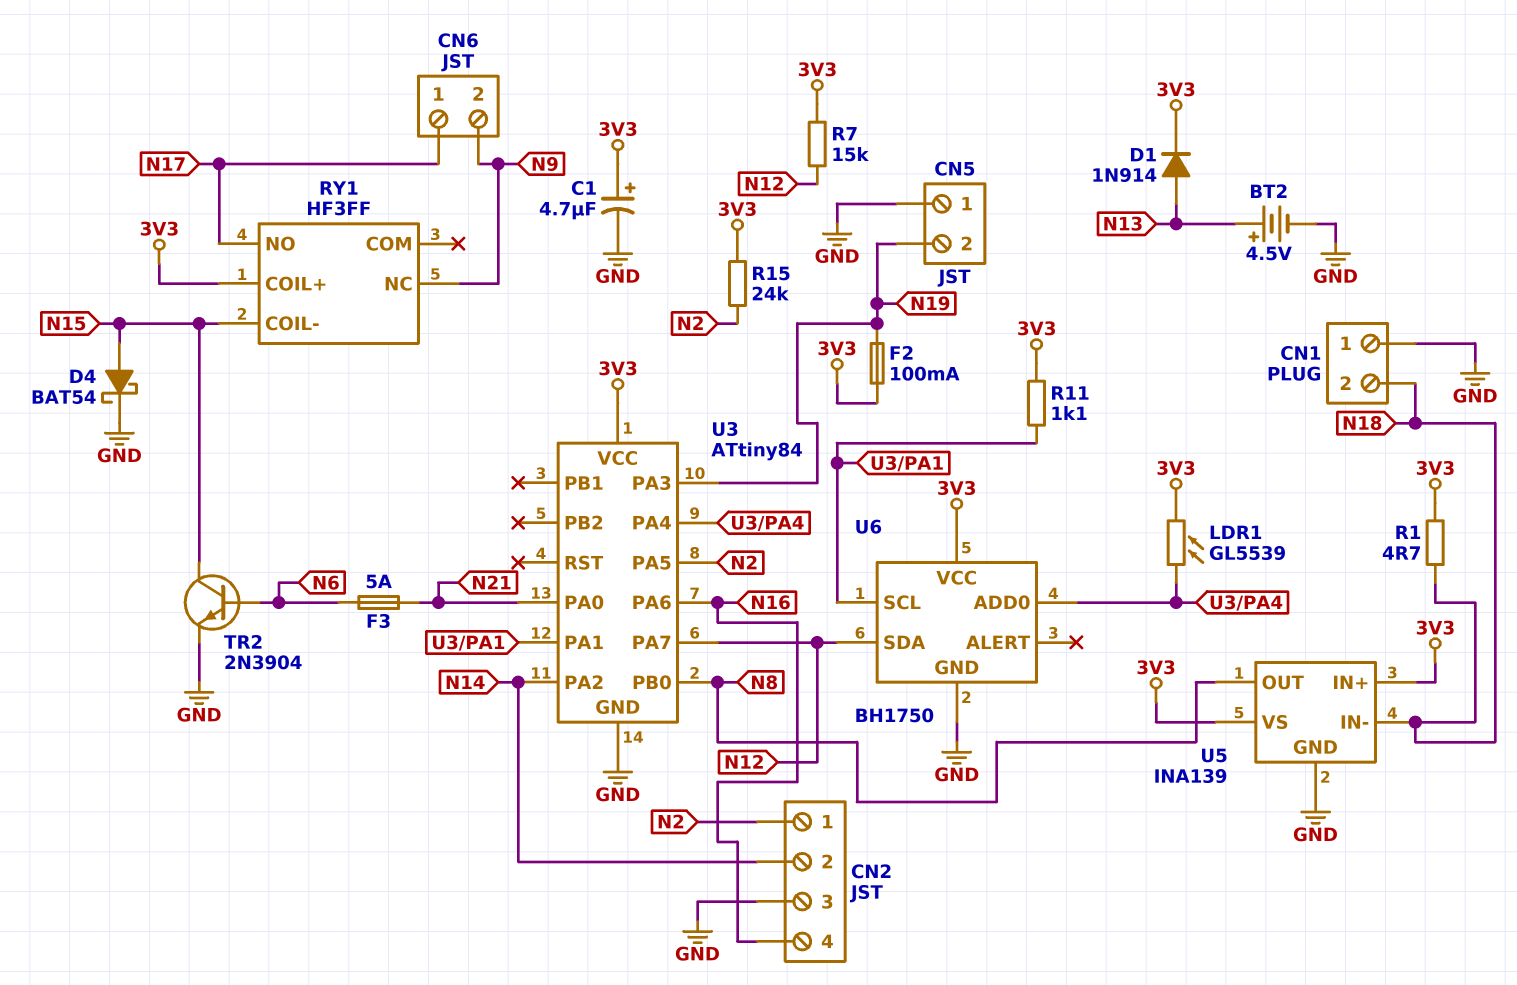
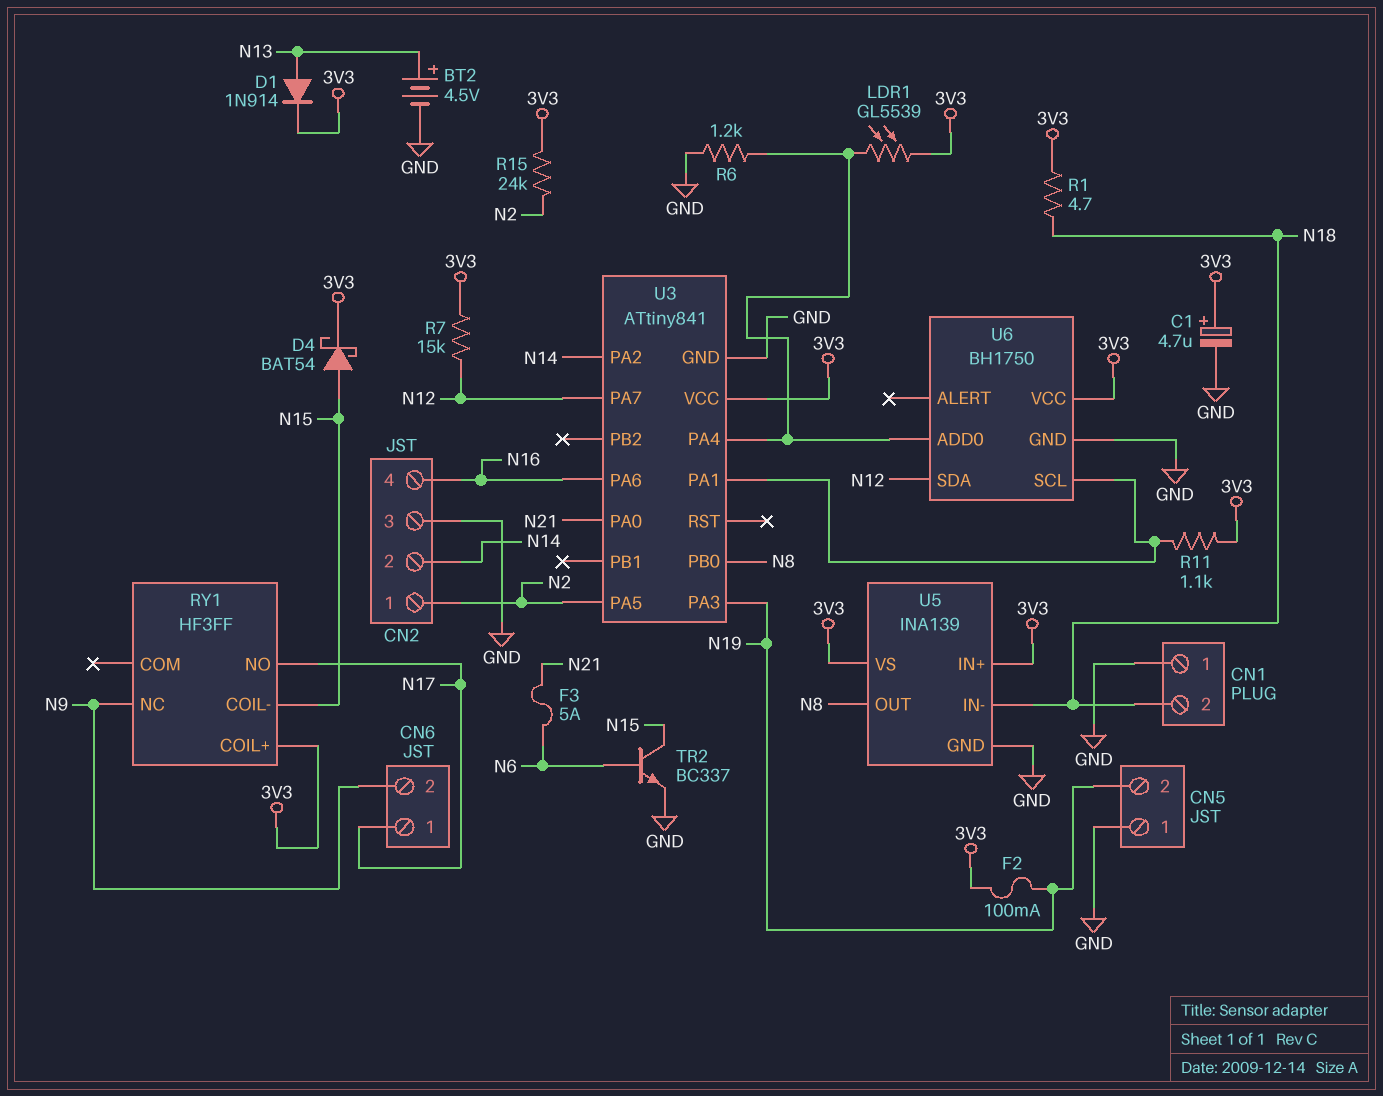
D4: schottky BAT54 (A N15, K GND) -> schottky BAT54 (A N15, K 3V3)
R6: none -> 1.2k (GND, U3/PA4)
TR2: NPN 2N3904 (B N6, C N15, E GND) -> NPN BC337 (B N6, C N15, E GND)
U3: ATtiny84 -> ATtiny841

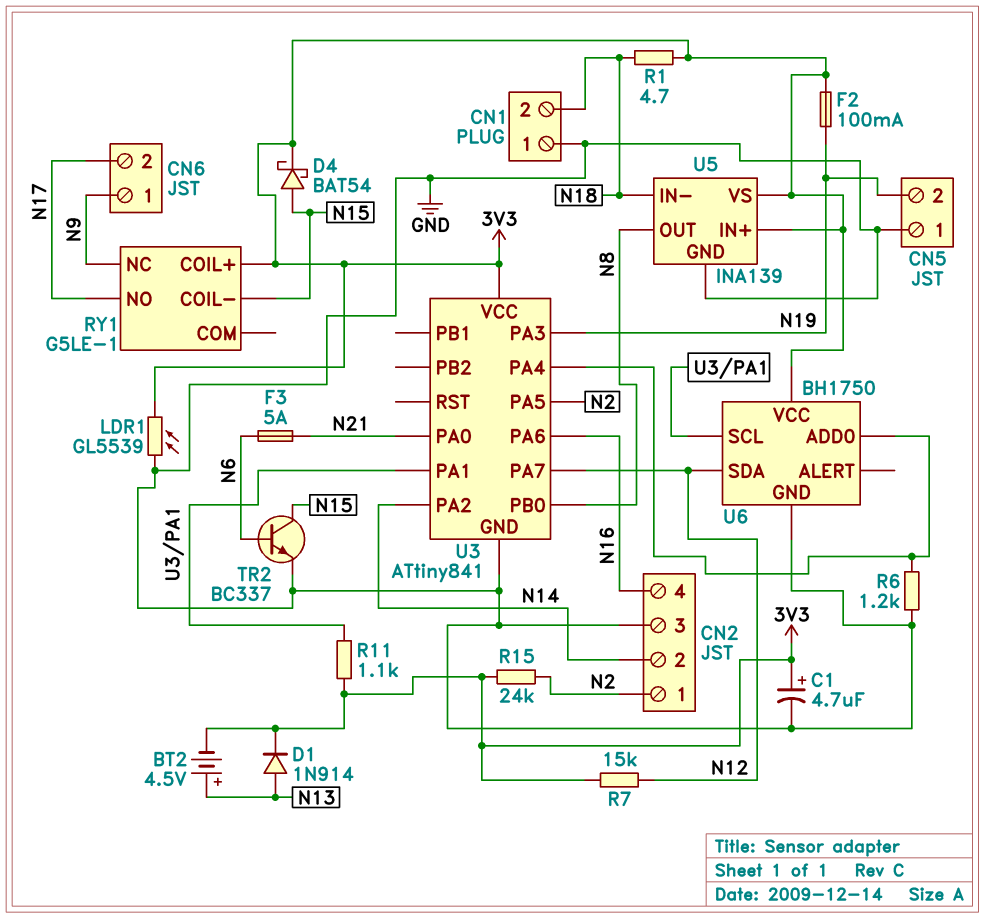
BT2: 4.5V (plus N13, minus GND) -> 4.5V (plus N13, minus 3V3)
CN6 pin 1: N17 -> N9
CN6 pin 2: N9 -> N17
LDR1: GL5539 (3V3, U3/PA4) -> GL5539 (3V3, GND)
RY1: HF3FF -> G5LE-1

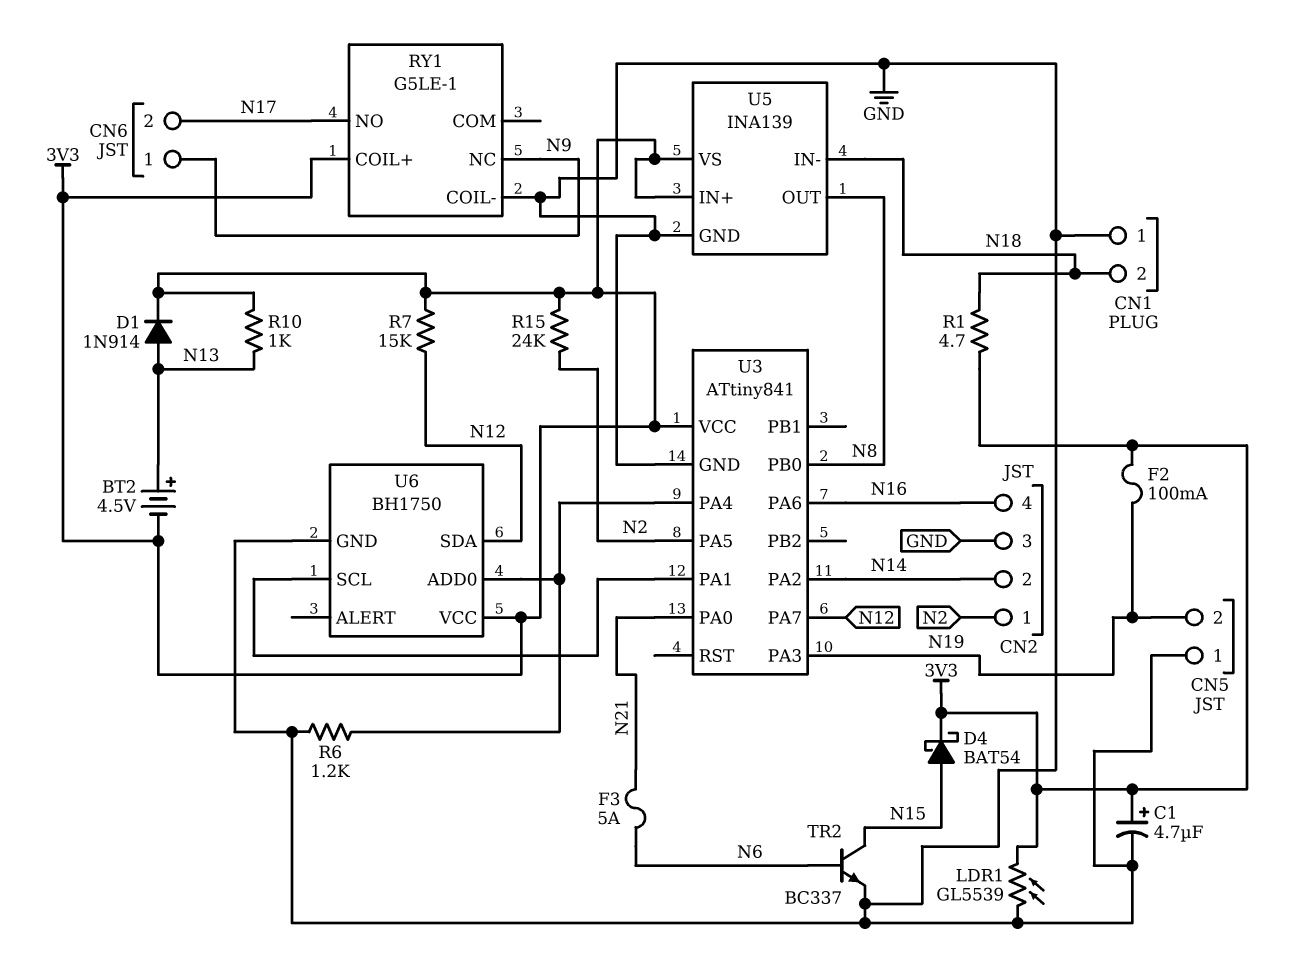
R10: none -> 1k (3V3, N13)
R11: 1.1k (3V3, U3/PA1) -> none
RY1 pin COIL-: N15 -> GND

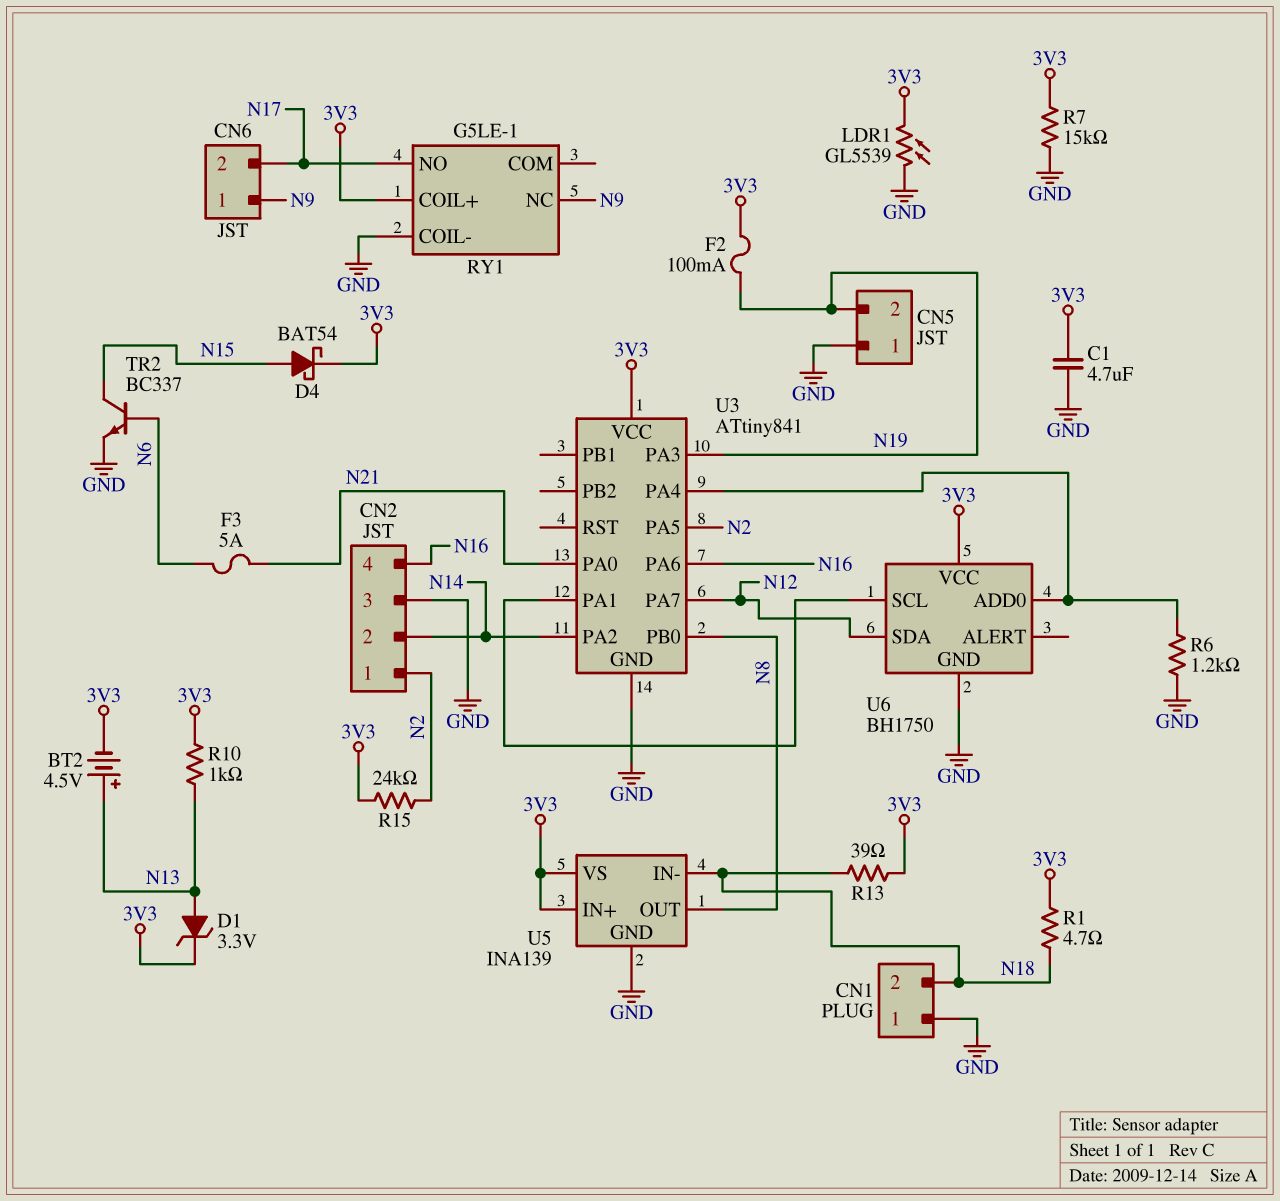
C1: 4.7uF (plus 3V3, minus GND) -> 4.7uF (3V3, GND)
D1: diode 1N914 (A N13, K 3V3) -> zener 3.3V (A N13, K 3V3)
R7: 15k (3V3, N12) -> 15k (3V3, GND)
R13: none -> 39 (3V3, N18)

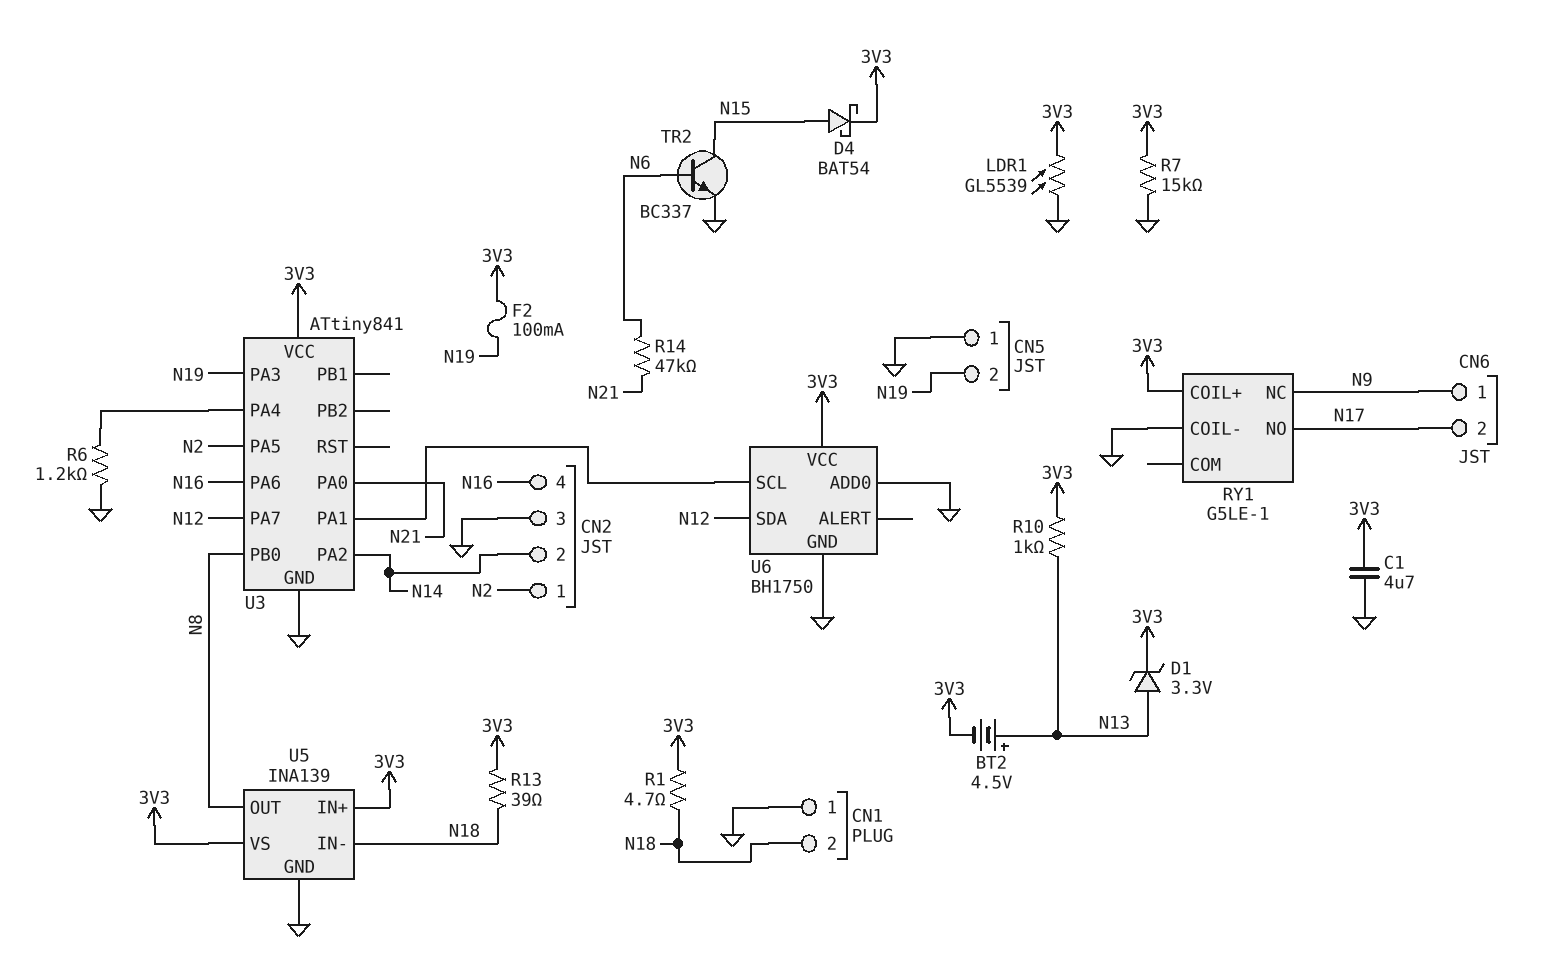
F3: 5A (N6, N21) -> none
R14: none -> 47k (N6, N21)
R15: 24k (3V3, N2) -> none
U6 pin ADD0: U3/PA4 -> GND

